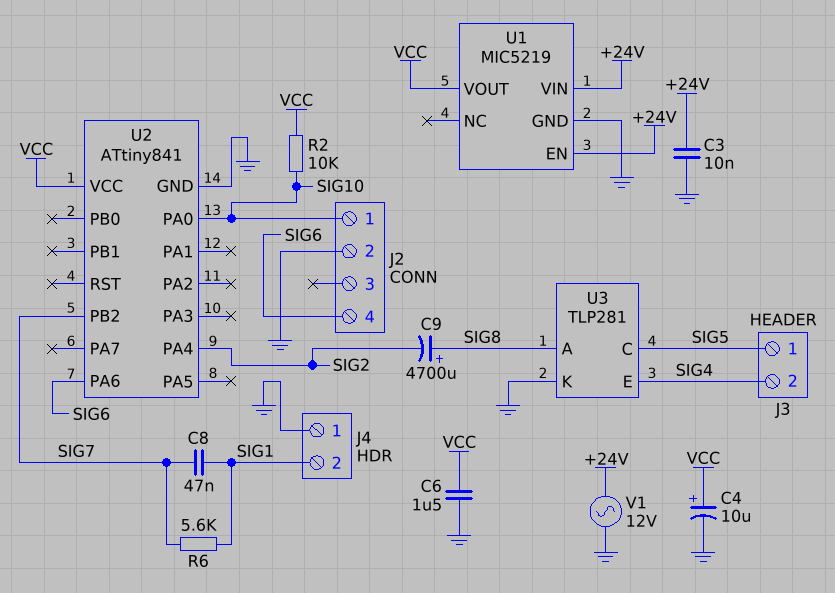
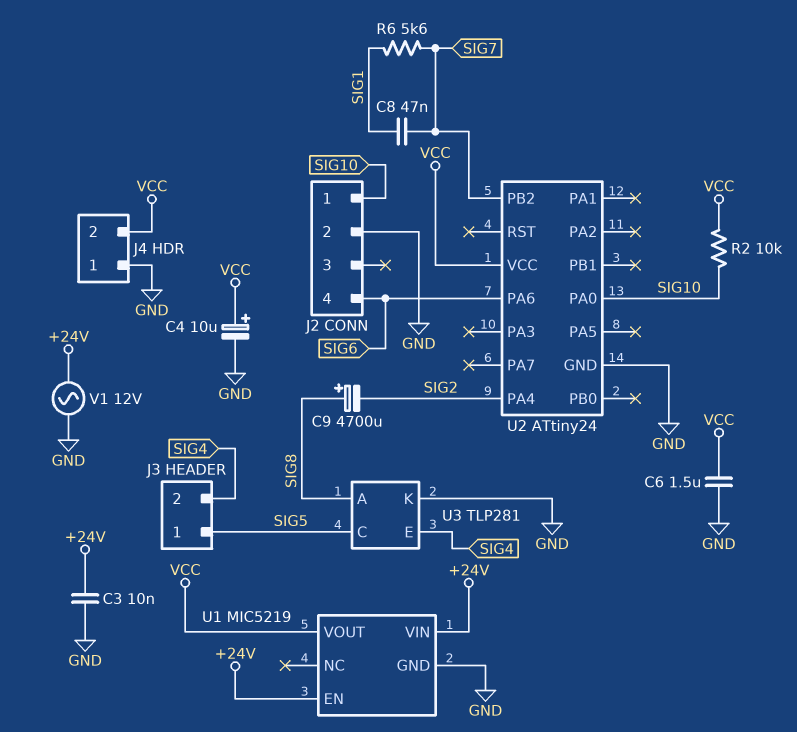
J4 pin 2: SIG1 -> VCC
U2: ATtiny841 -> ATtiny24

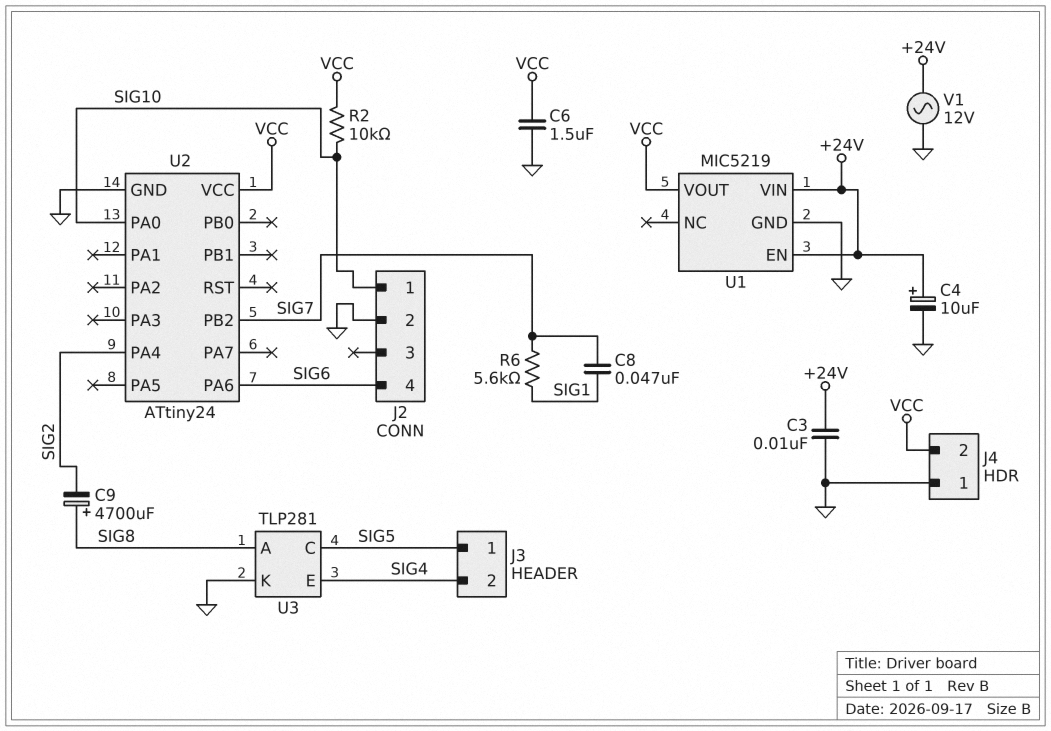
C4: 10uF (plus VCC, minus GND) -> 10uF (plus +24V, minus GND)

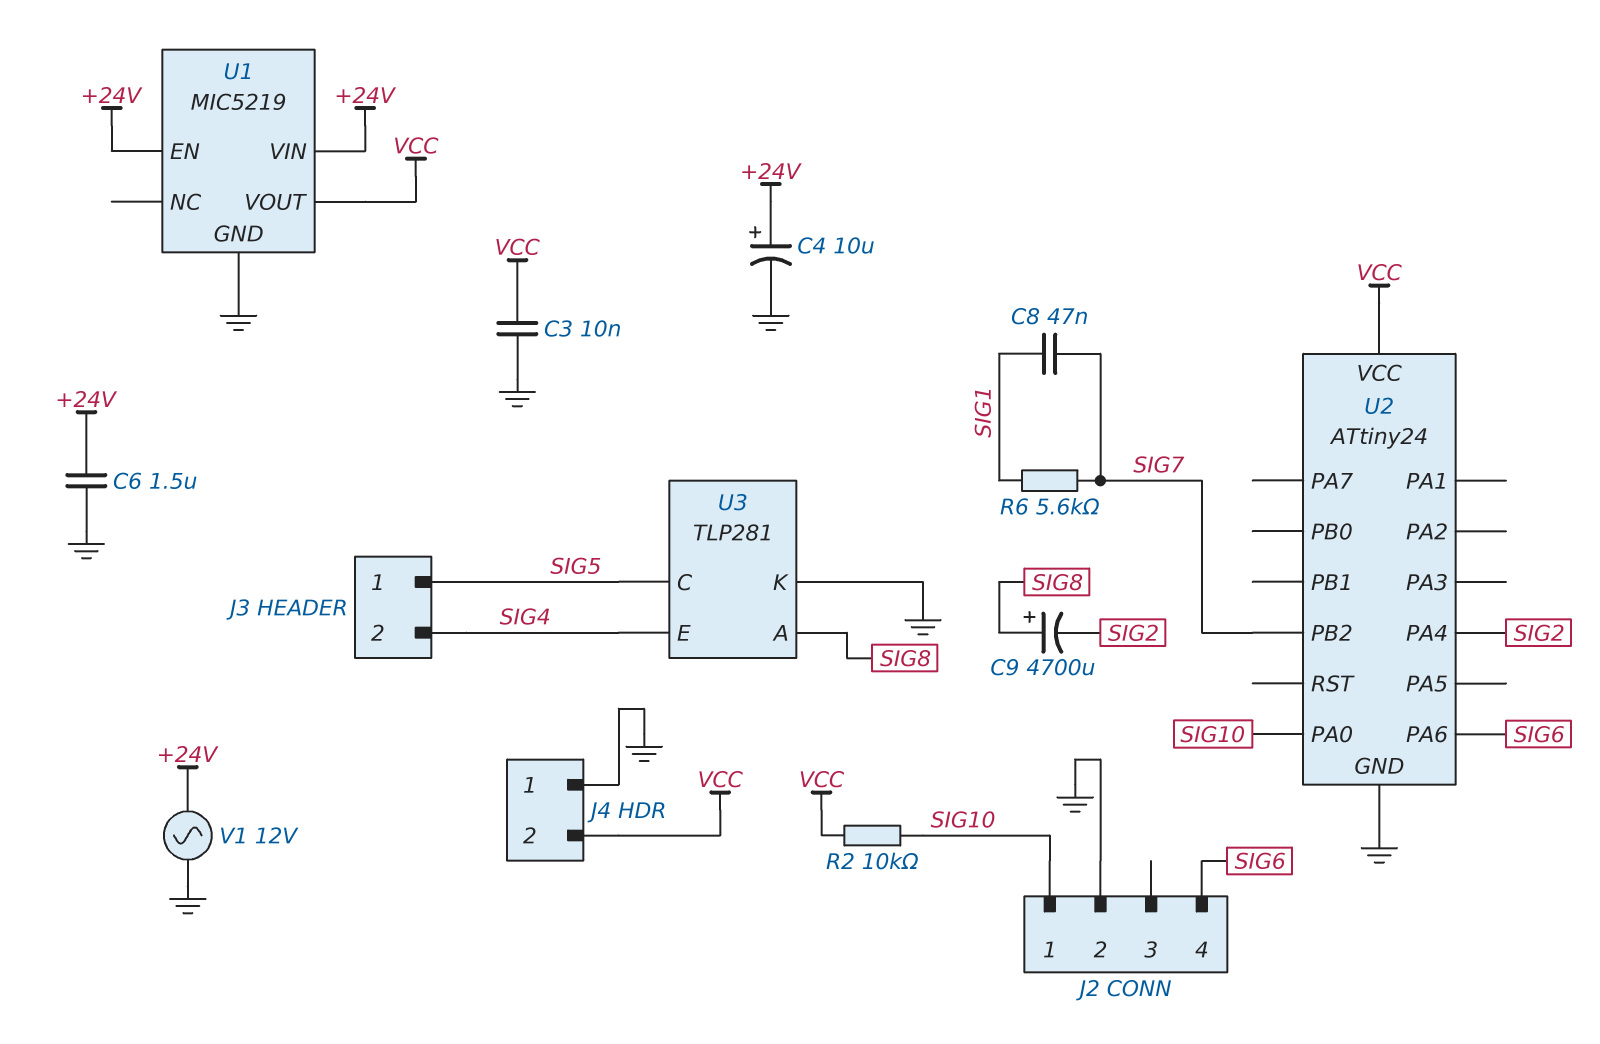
C3: 10nF (+24V, GND) -> 10nF (GND, VCC)
C6: 1.5uF (GND, VCC) -> 1.5uF (+24V, GND)

